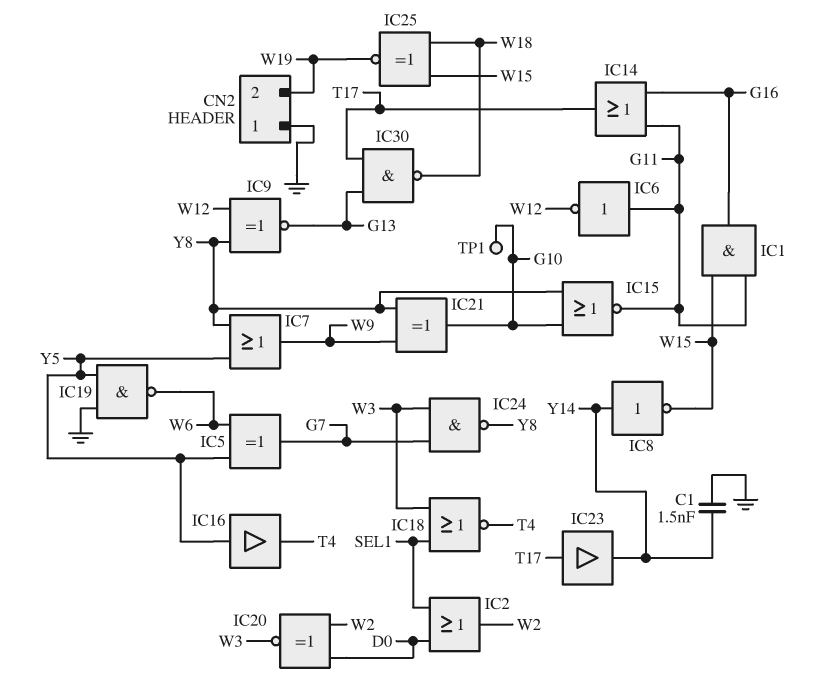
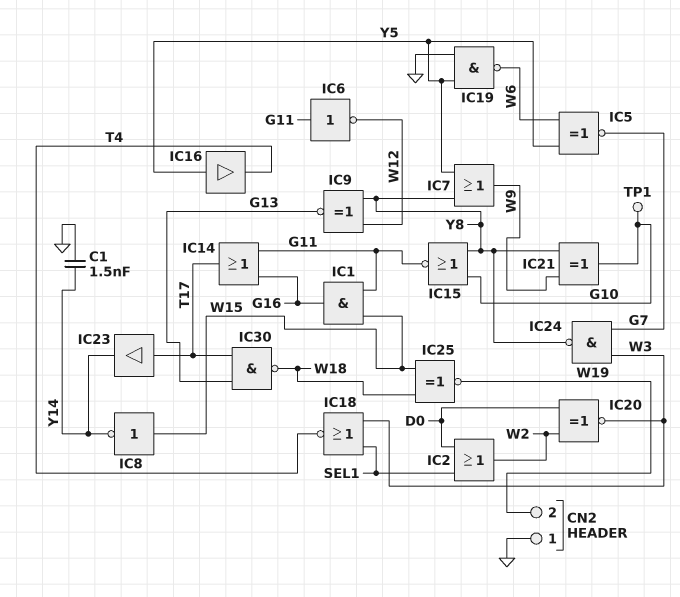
IC5: XOR (in W6, in Y5, out G7) -> XNOR (in W6, in Y5, out G7)
IC8: NOT (in Y14, out W15) -> NOT (in W15, out Y14)

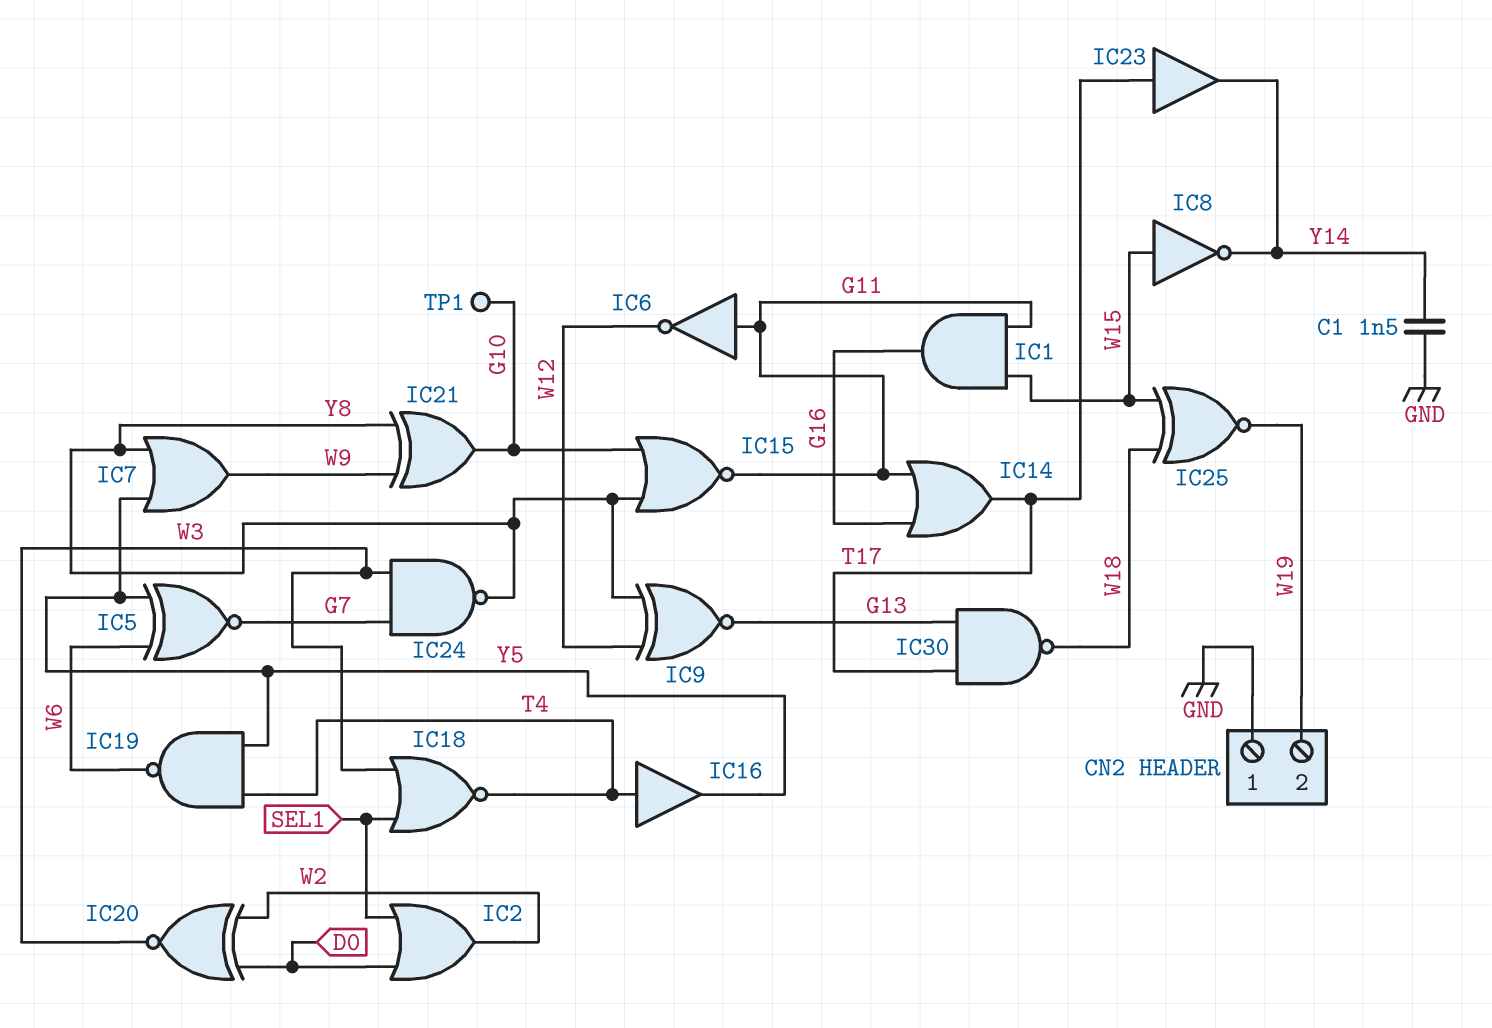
IC16: buffer (in Y5, out T4) -> buffer (in T4, out Y5)
IC19: NAND (in GND, in Y5, out W6) -> NAND (in T4, in Y5, out W6)

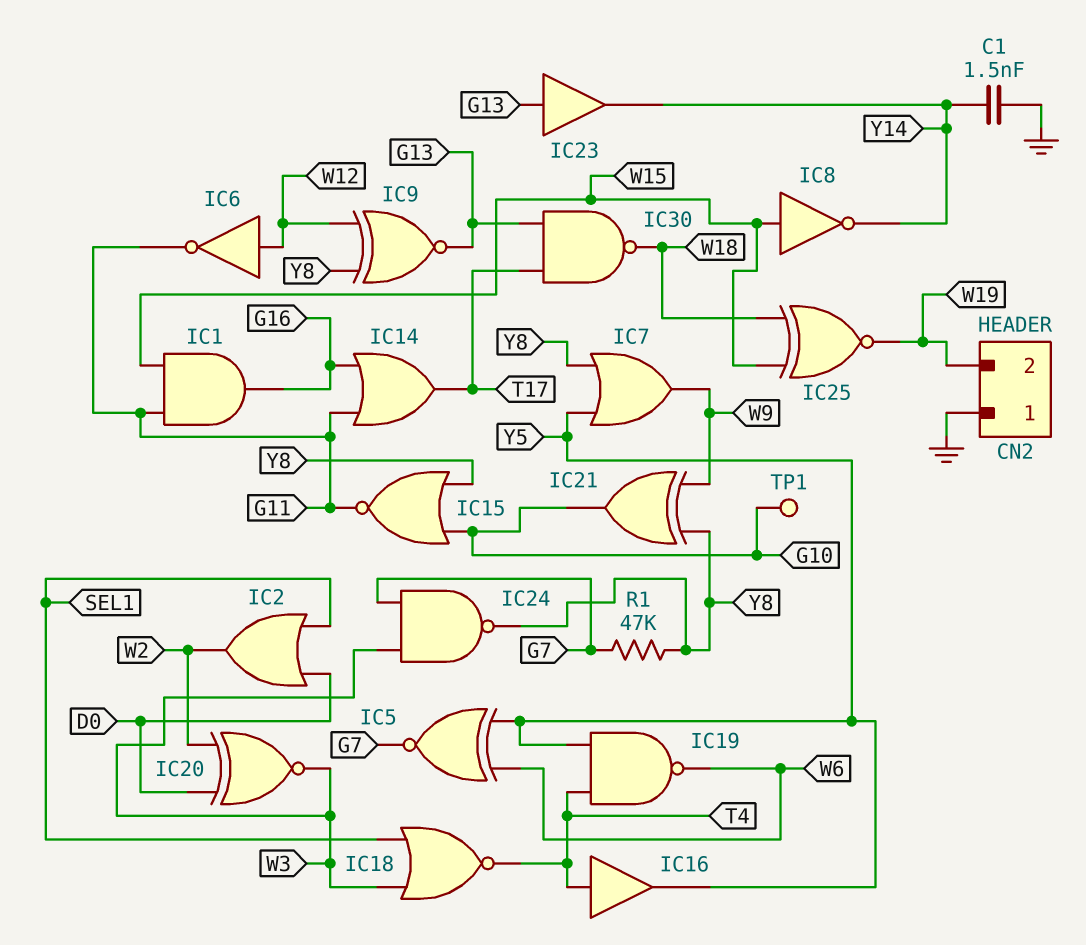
IC6: NOT (in G11, out W12) -> NOT (in W12, out G11)
IC23: buffer (in T17, out Y14) -> buffer (in G13, out Y14)
R1: none -> 47k (G7, Y8)

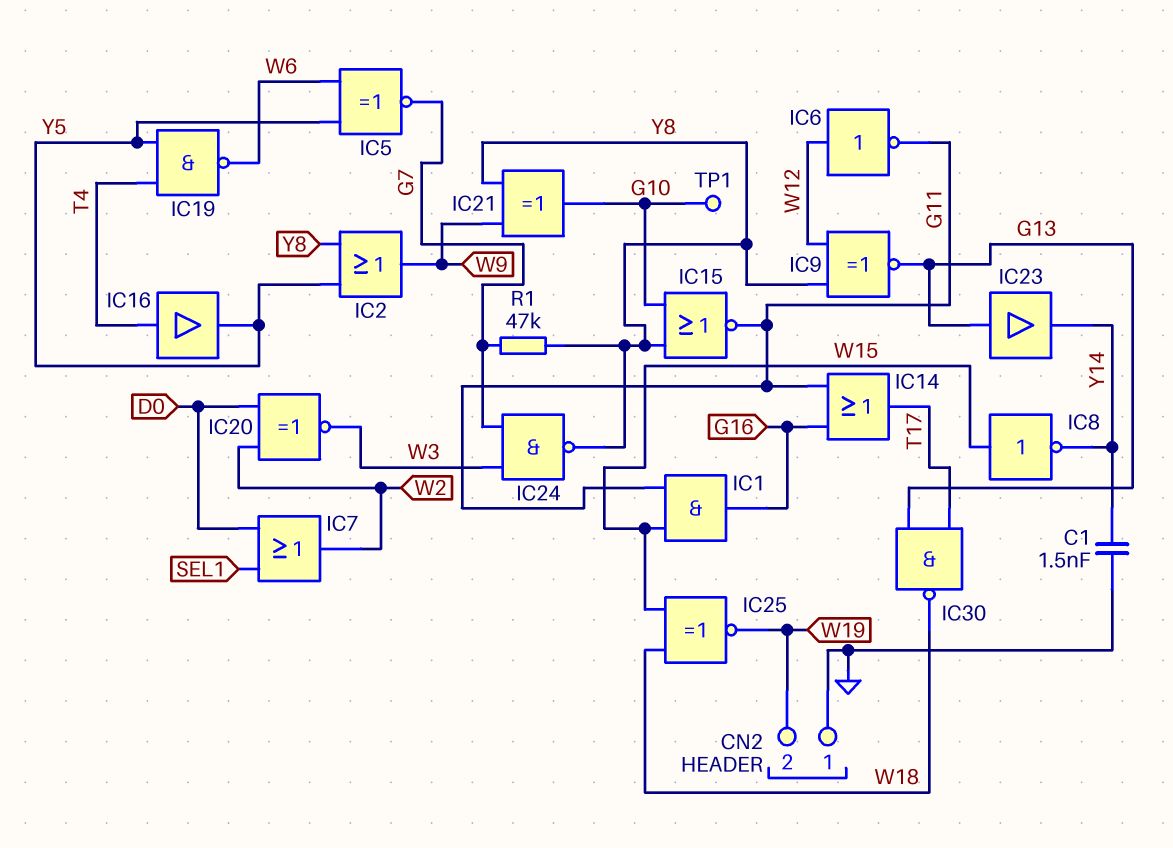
IC2: OR (in D0, in SEL1, out W2) -> OR (in Y5, in Y8, out W9)
IC7: OR (in Y5, in Y8, out W9) -> OR (in D0, in SEL1, out W2)
IC18: NOR (in SEL1, in W3, out T4) -> none

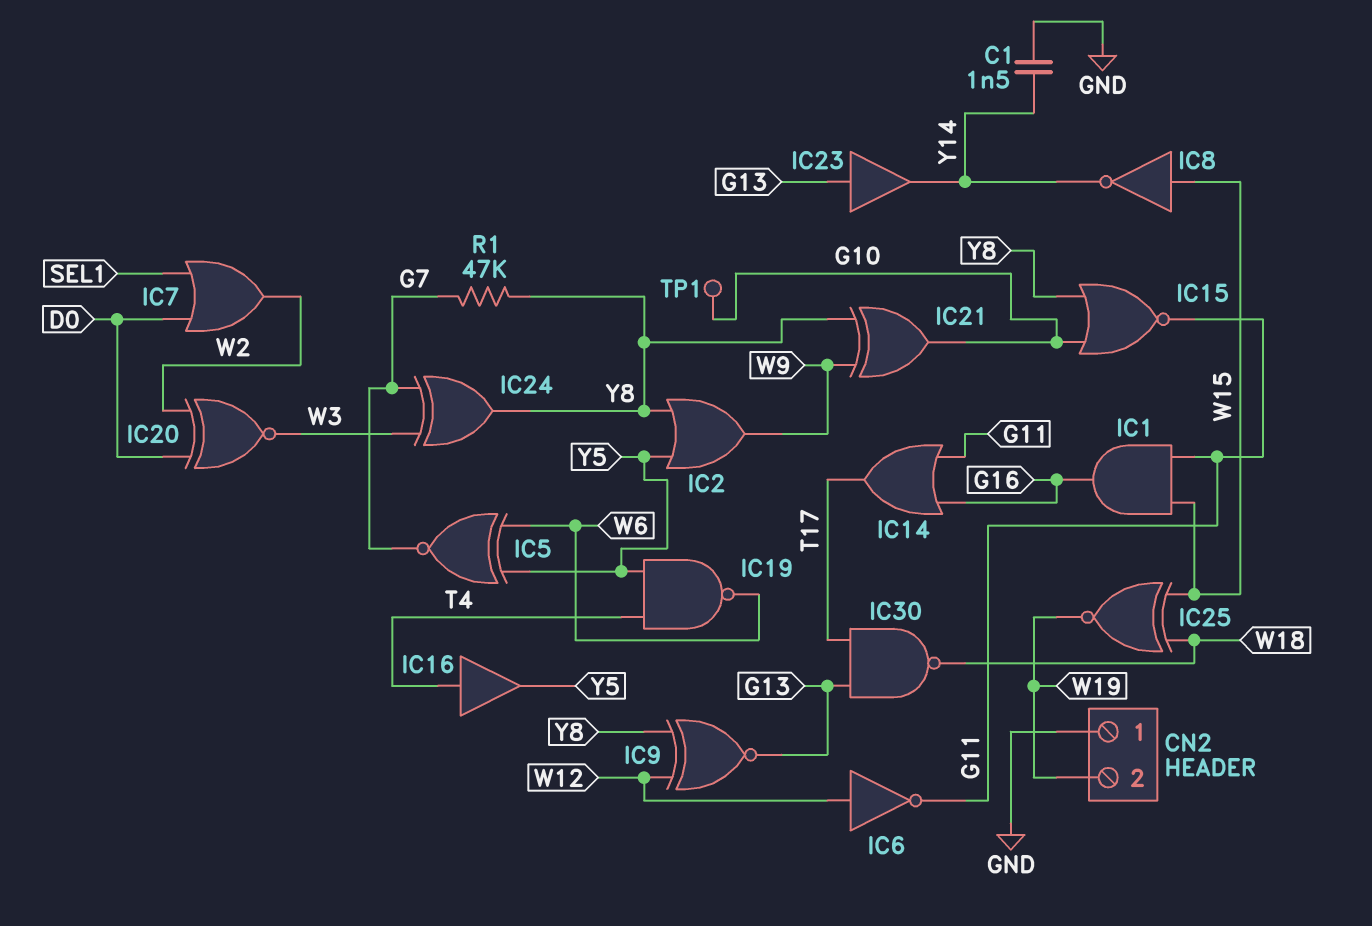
IC24: NAND (in G7, in W3, out Y8) -> XOR (in G7, in W3, out Y8)

